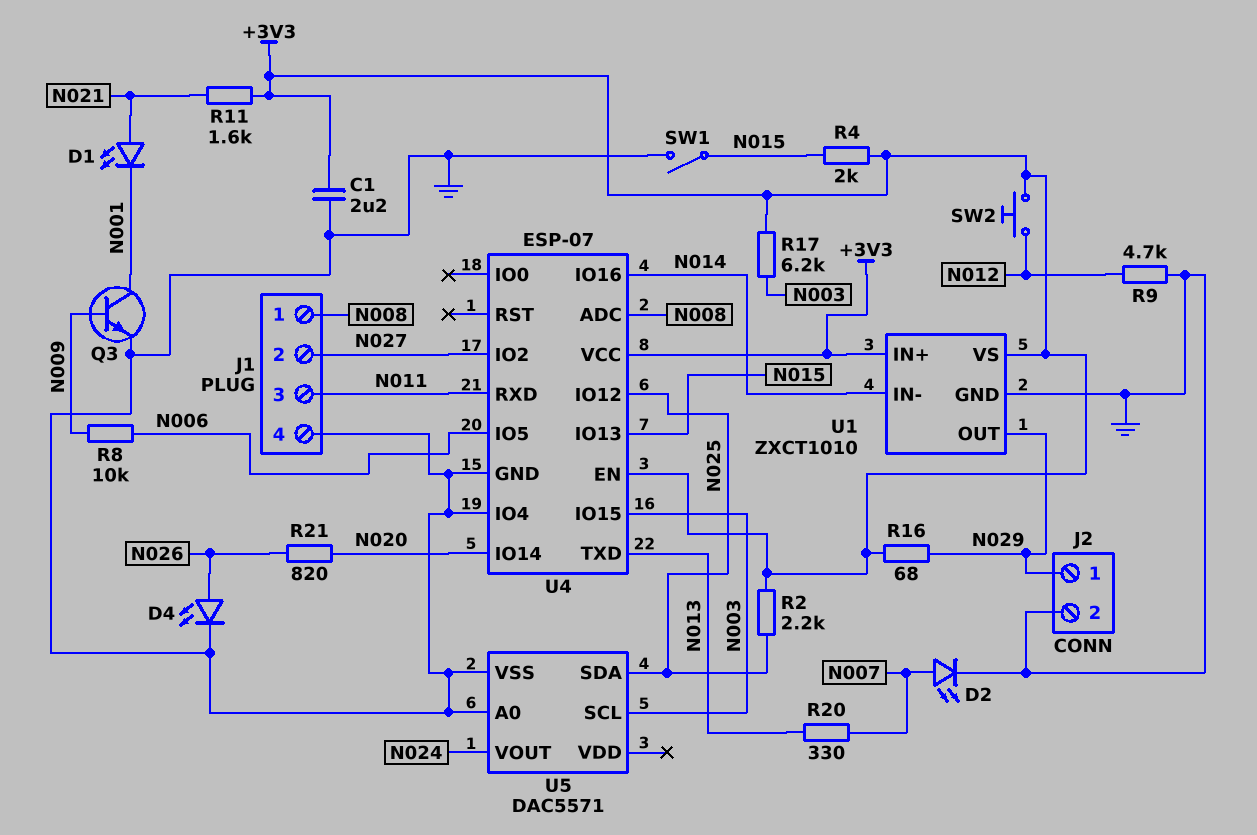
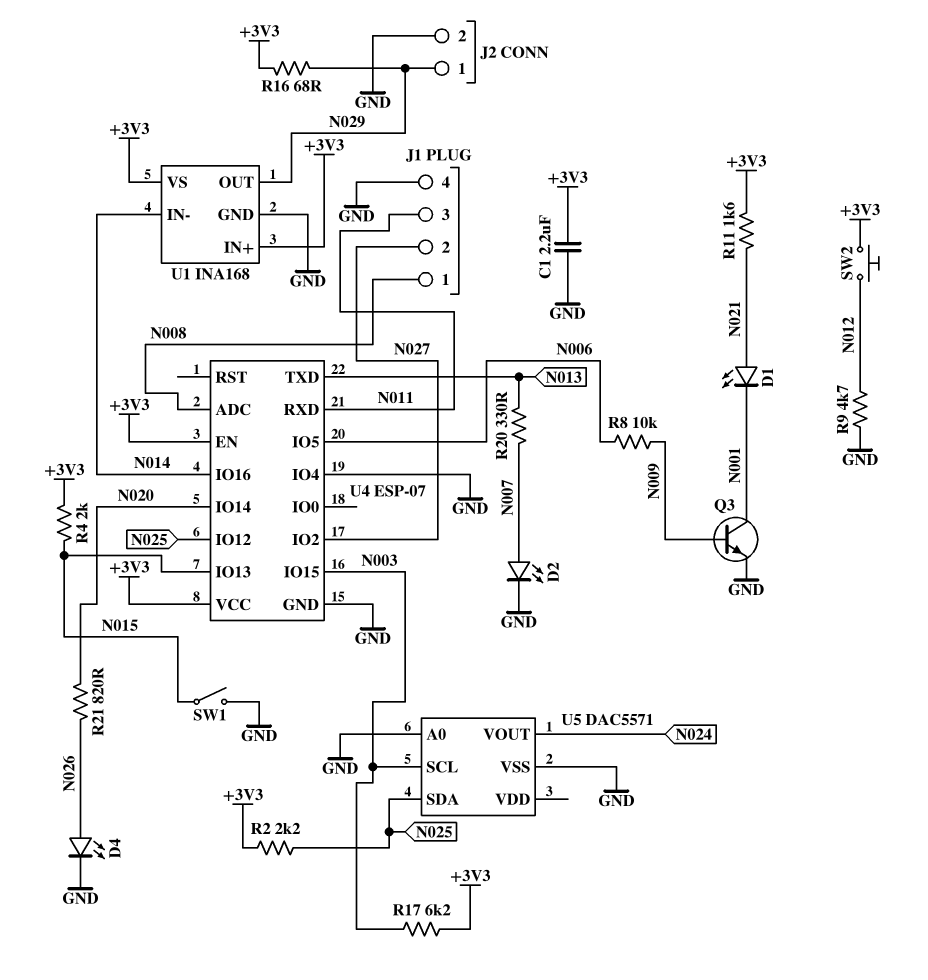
U1: ZXCT1010 -> INA168

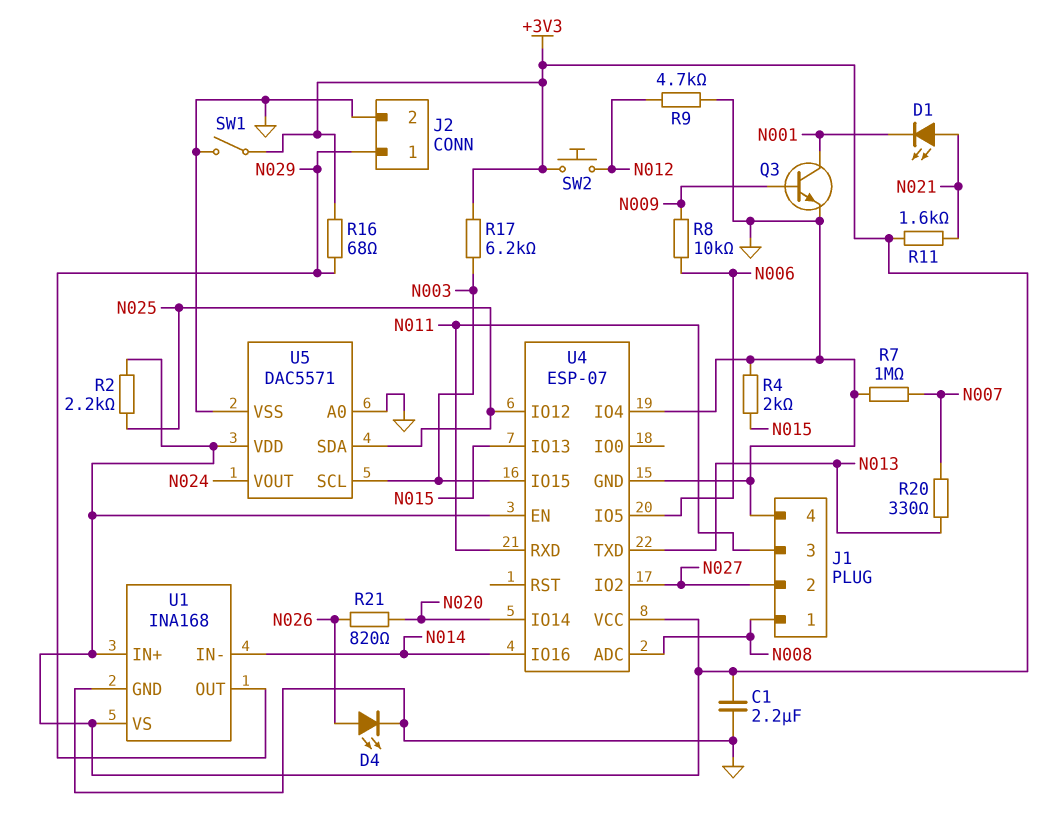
D2: LED (A N007, K GND) -> none
R4: 2k (+3V3, N015) -> 2k (GND, N015)
R7: none -> 1M (GND, N007)
SW1: switch (GND, N015) -> switch (+3V3, GND)
U5 pin VDD: none -> +3V3

